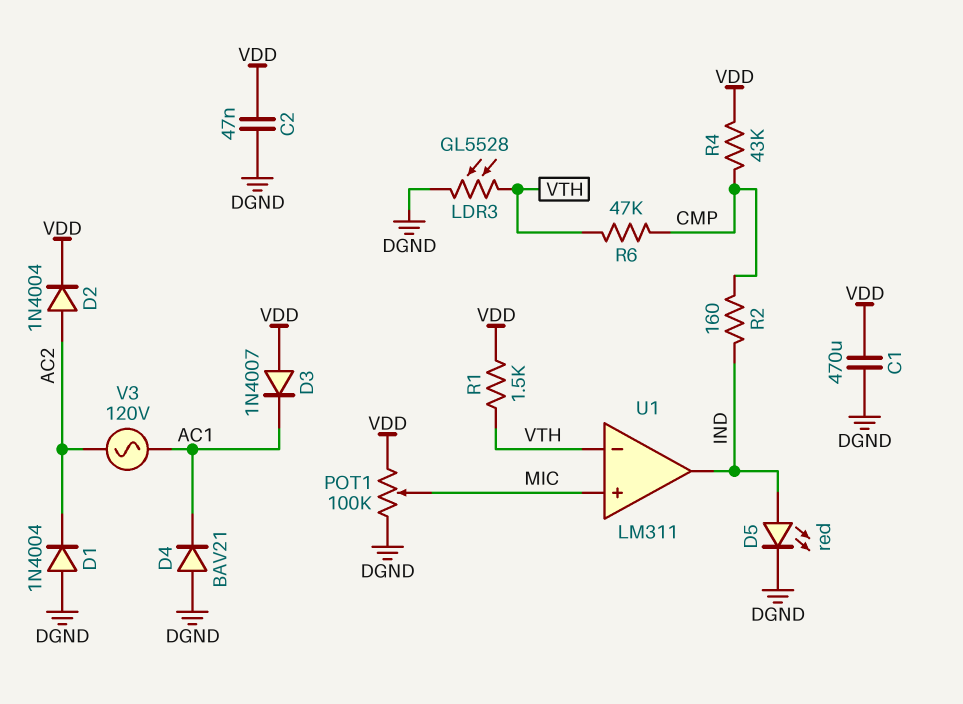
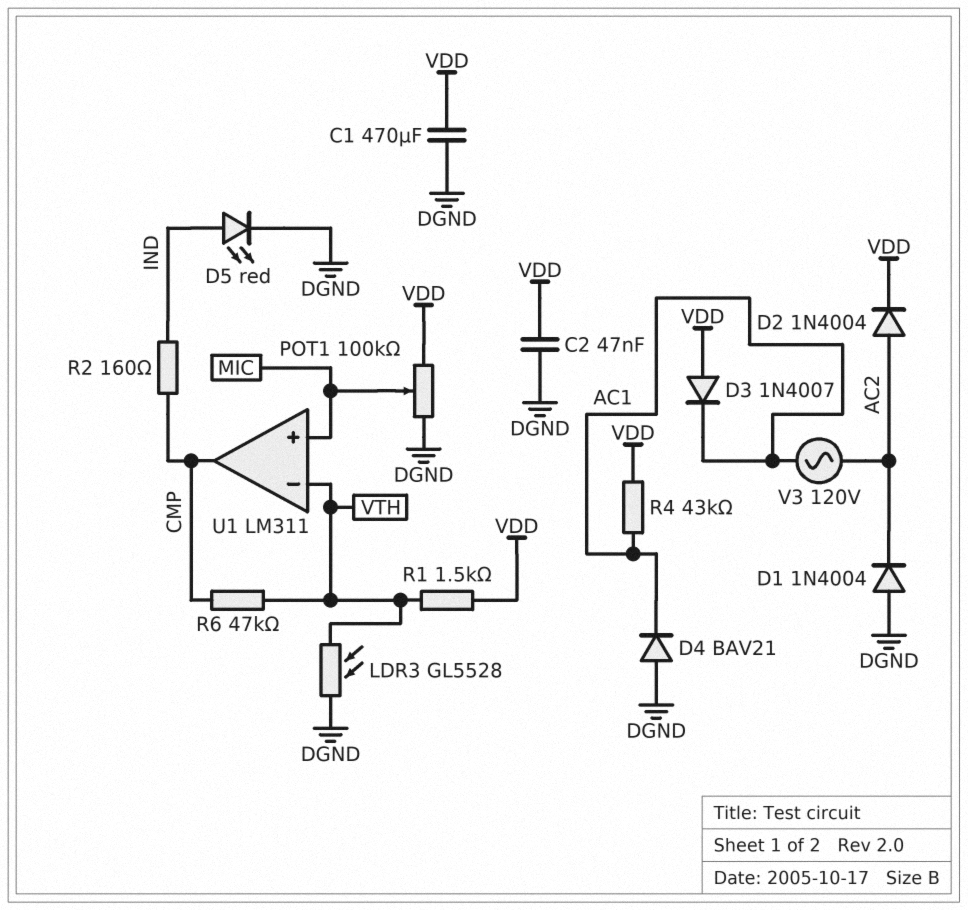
R4: 43k (CMP, VDD) -> 43k (AC1, VDD)
U1 pin out: IND -> CMP

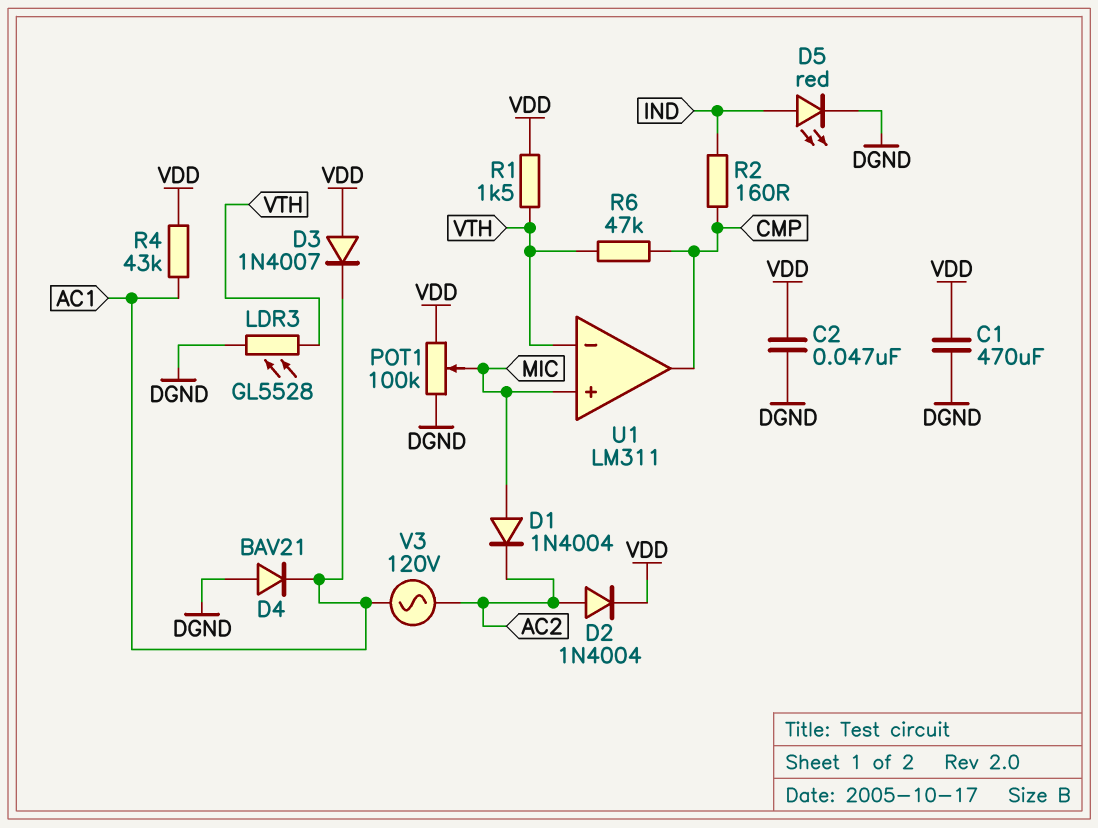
D1: diode 1N4004 (A DGND, K AC2) -> diode 1N4004 (A MIC, K AC2)

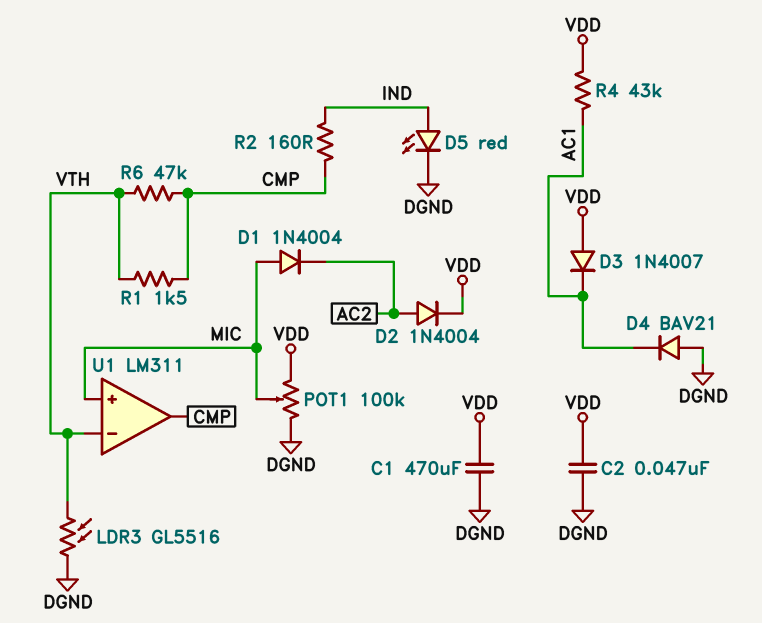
LDR3: GL5528 (DGND, VTH) -> GL5516 (DGND, VTH)
R1: 1.5k (VDD, VTH) -> 1.5k (CMP, VTH)
V3: AC 120V (AC1, AC2) -> none

